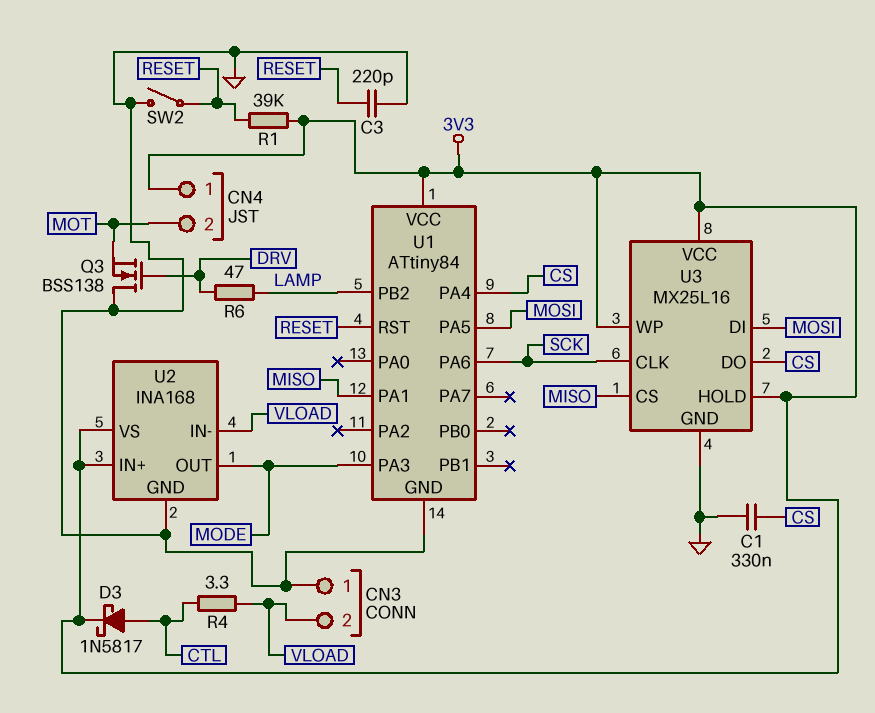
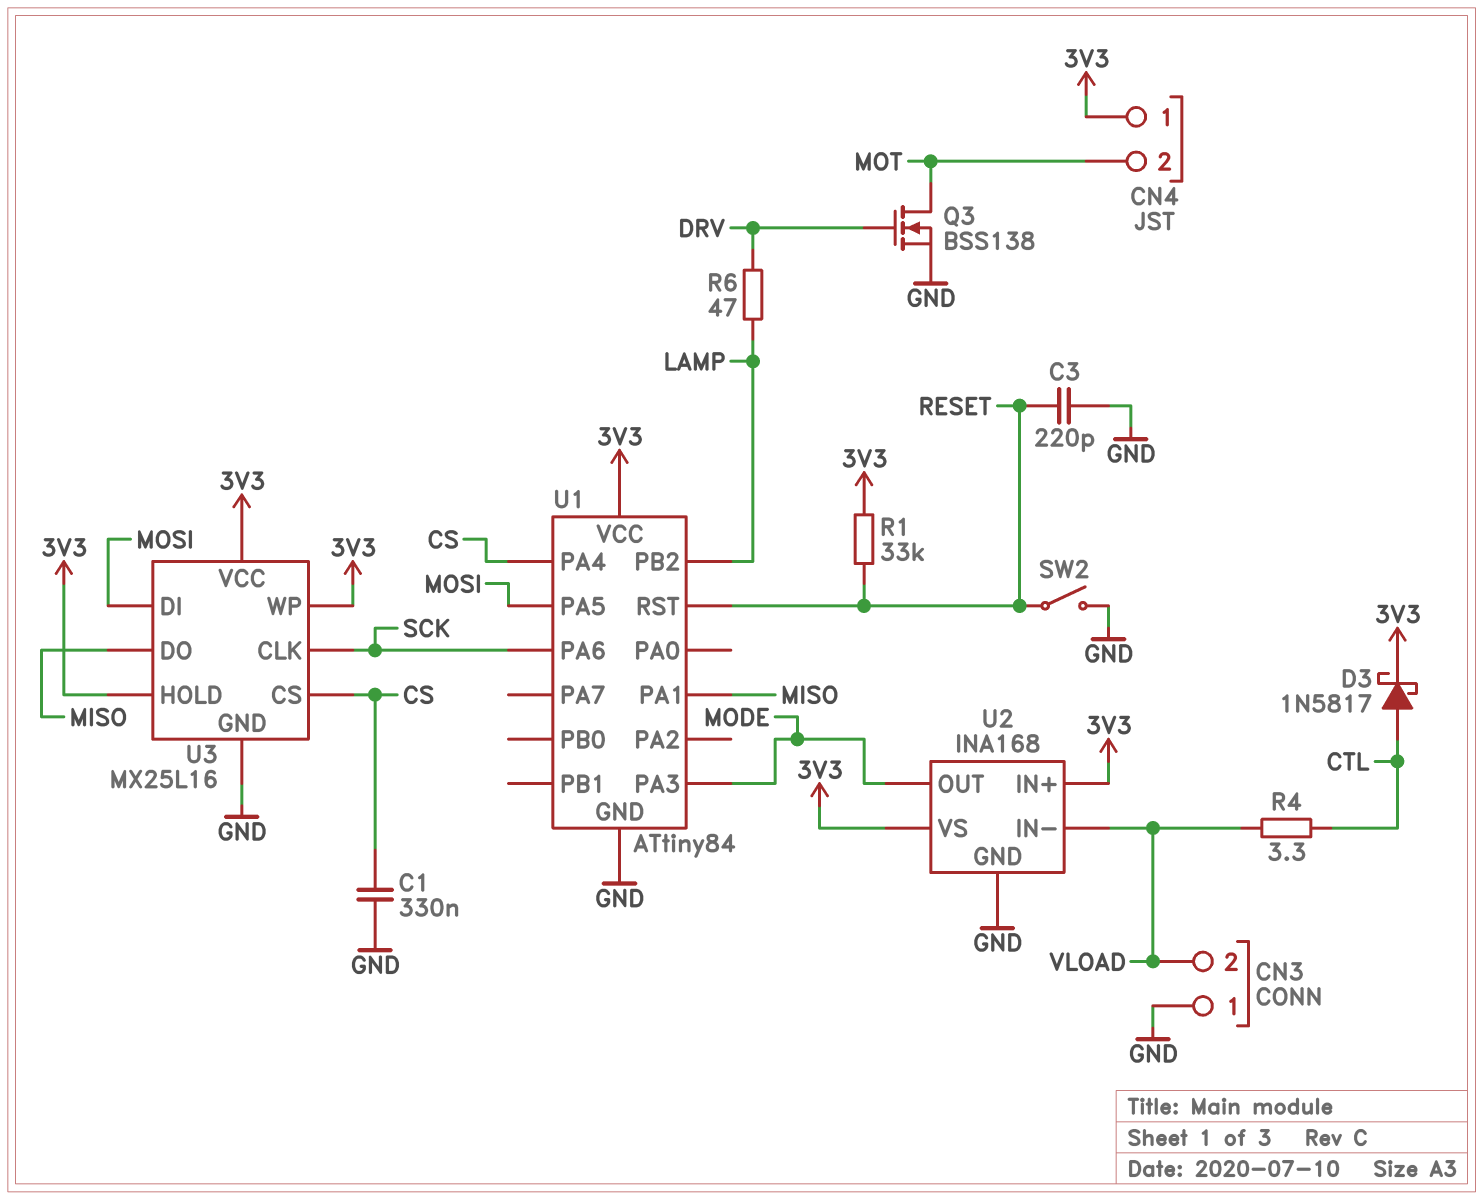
Q3: NMOS BSS138 (G DRV, D GND, S MOT) -> NMOS BSS138 (G DRV, D MOT, S GND)
R1: 39k (3V3, RESET) -> 33k (3V3, RESET)
U3 pin CS: MISO -> CS
U3 pin DO: CS -> MISO

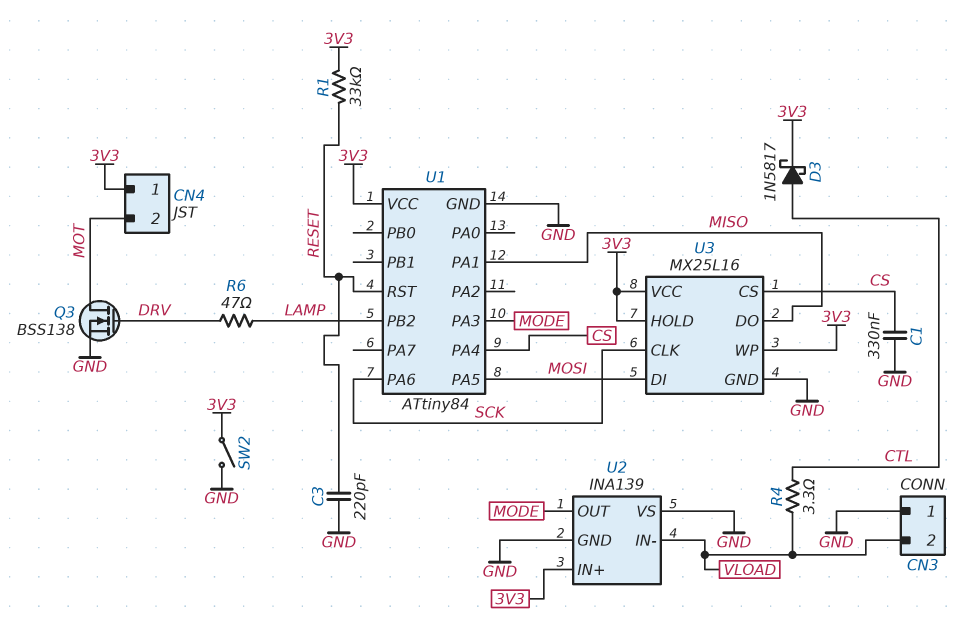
SW2: switch (GND, RESET) -> switch (3V3, GND)
U2: INA168 -> INA139
U2 pin VS: 3V3 -> GND

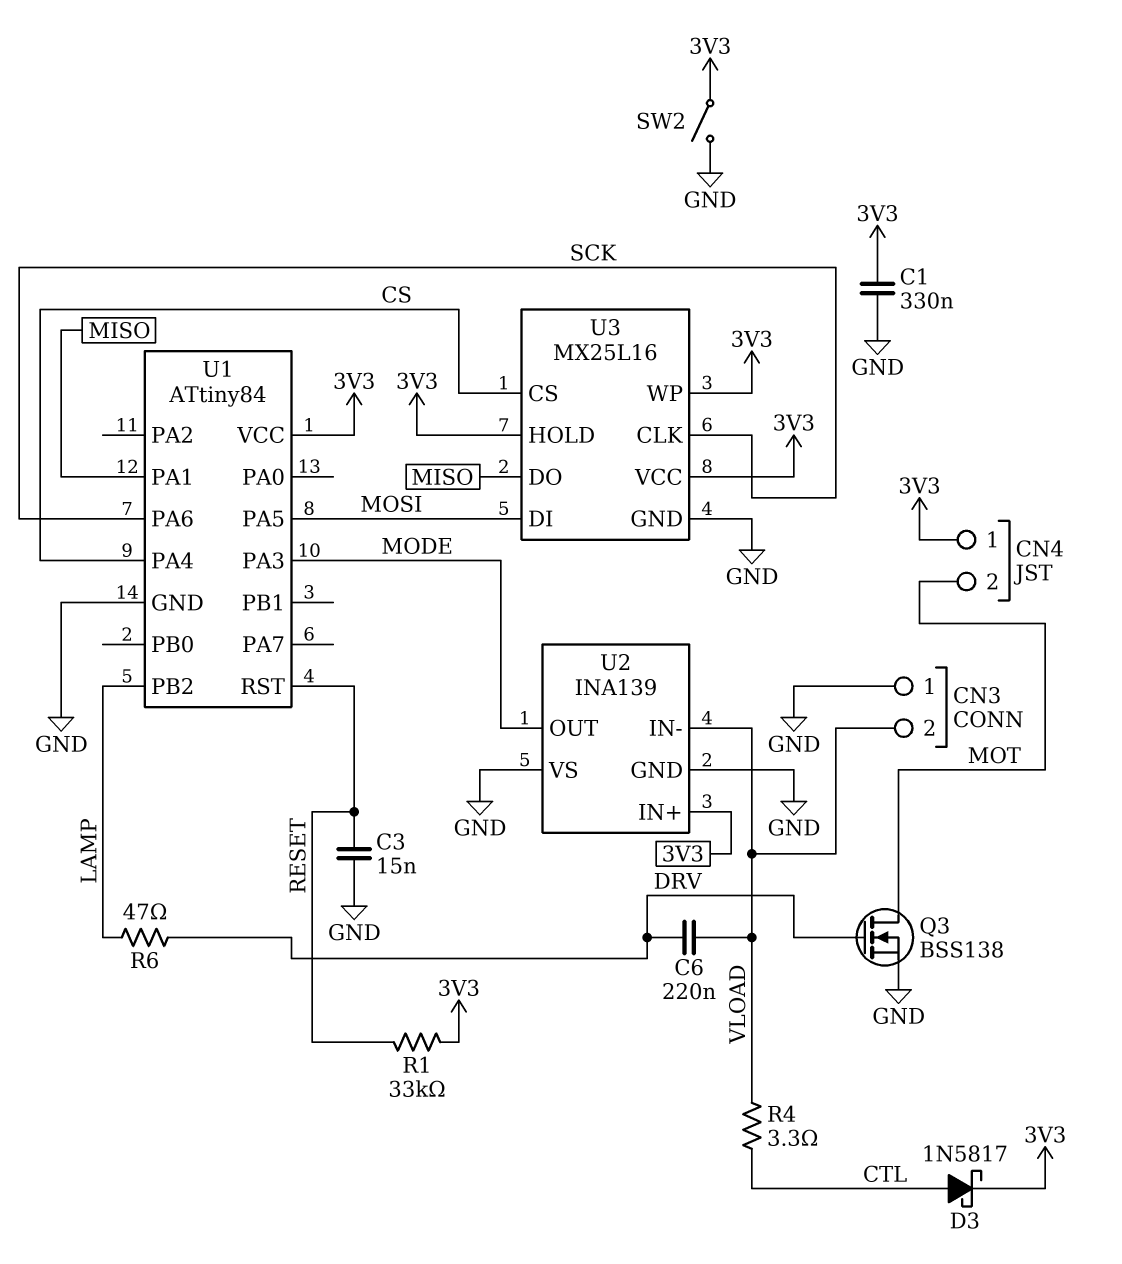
C1: 330nF (CS, GND) -> 330nF (3V3, GND)
C3: 220pF (GND, RESET) -> 15nF (GND, RESET)
C6: none -> 220nF (DRV, VLOAD)

